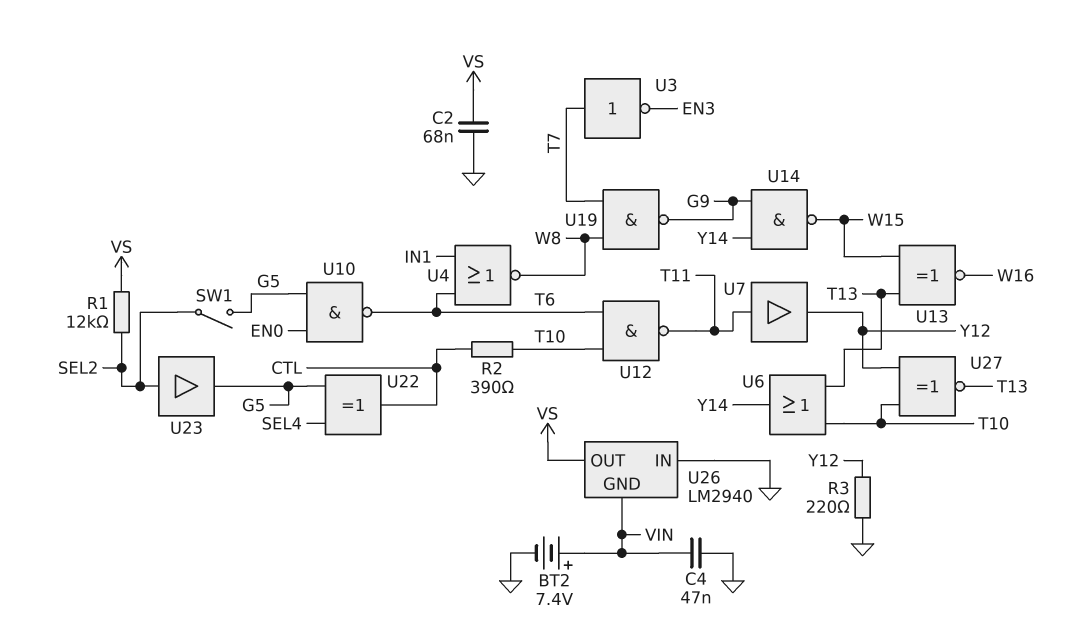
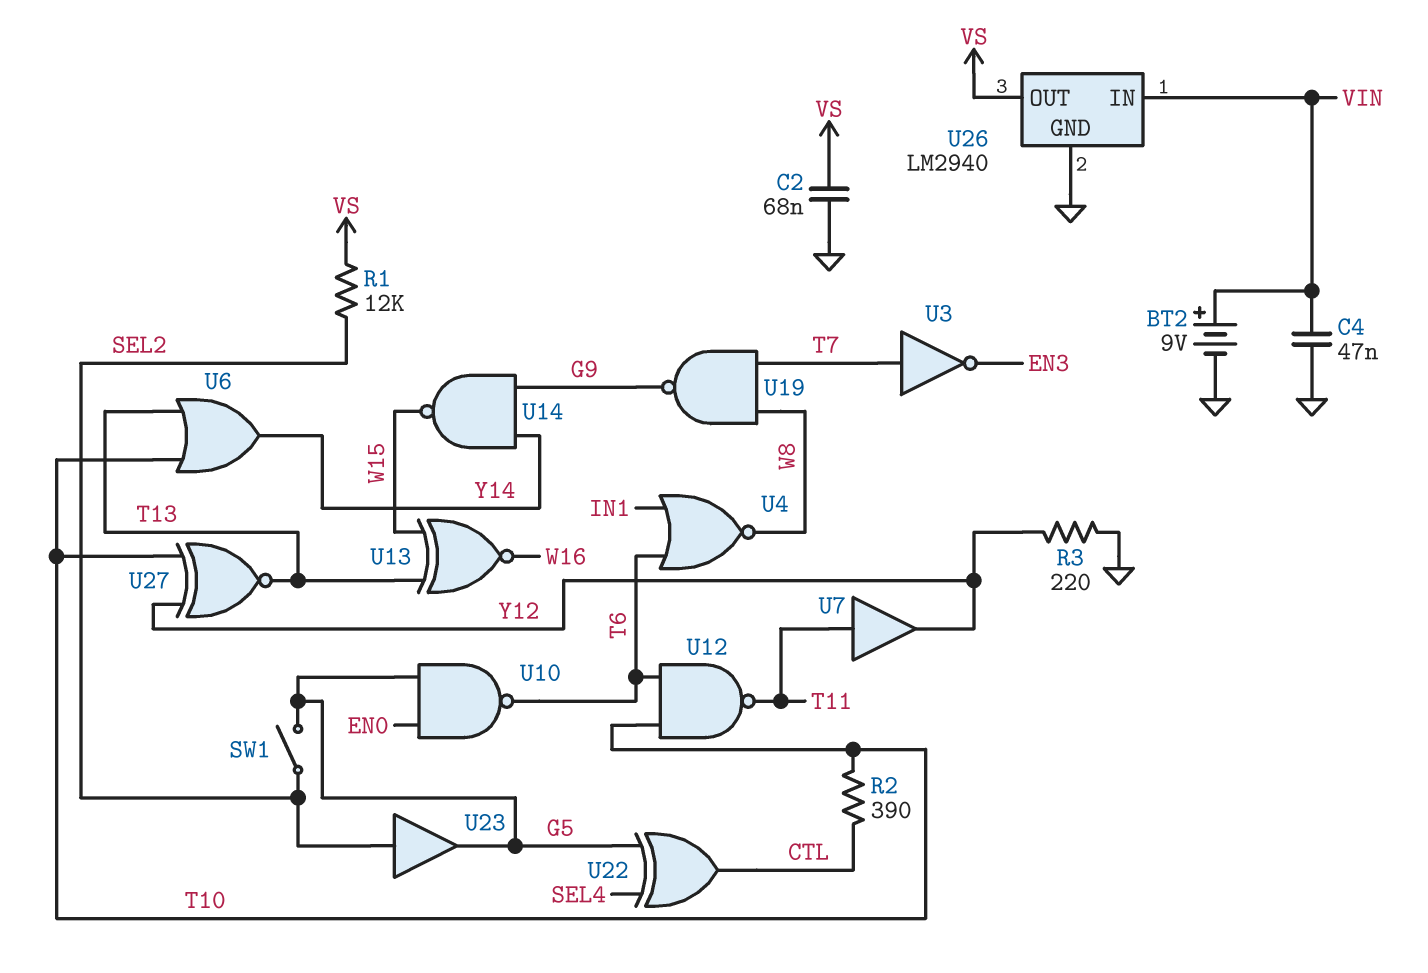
BT2: 7.4V (plus VIN, minus GND) -> 9V (plus VIN, minus GND)
U26 pin GND: VIN -> GND
U26 pin IN: GND -> VIN

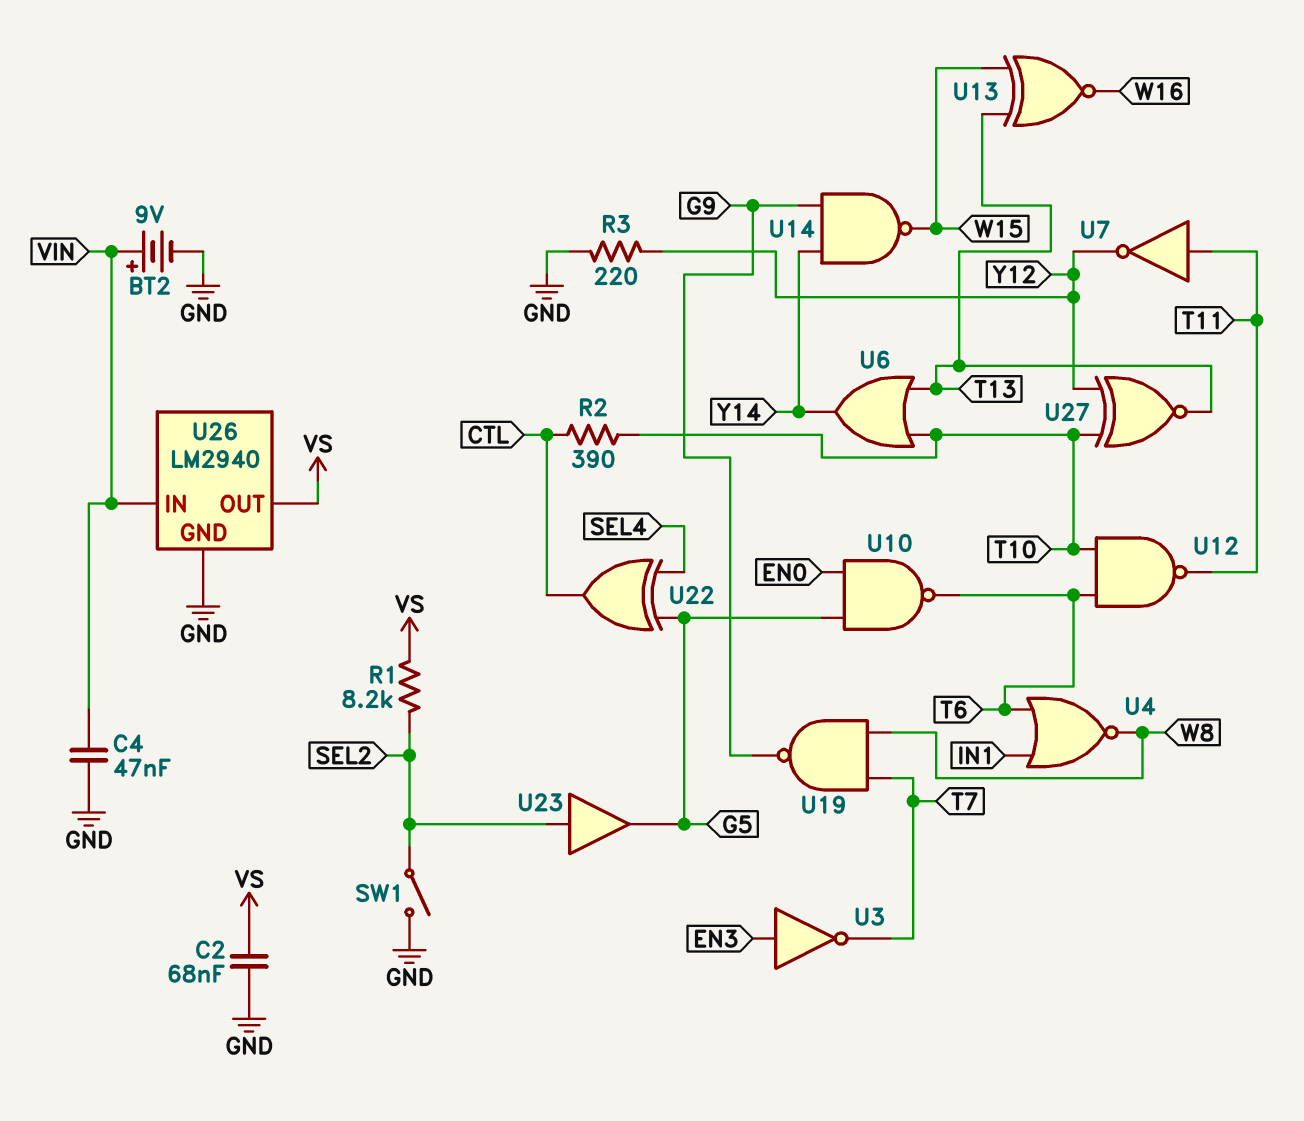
R1: 12k (SEL2, VS) -> 8.2k (SEL2, VS)
SW1: switch (G5, SEL2) -> switch (GND, SEL2)
U3: NOT (in T7, out EN3) -> NOT (in EN3, out T7)
U7: buffer (in T11, out Y12) -> NOT (in T11, out Y12)

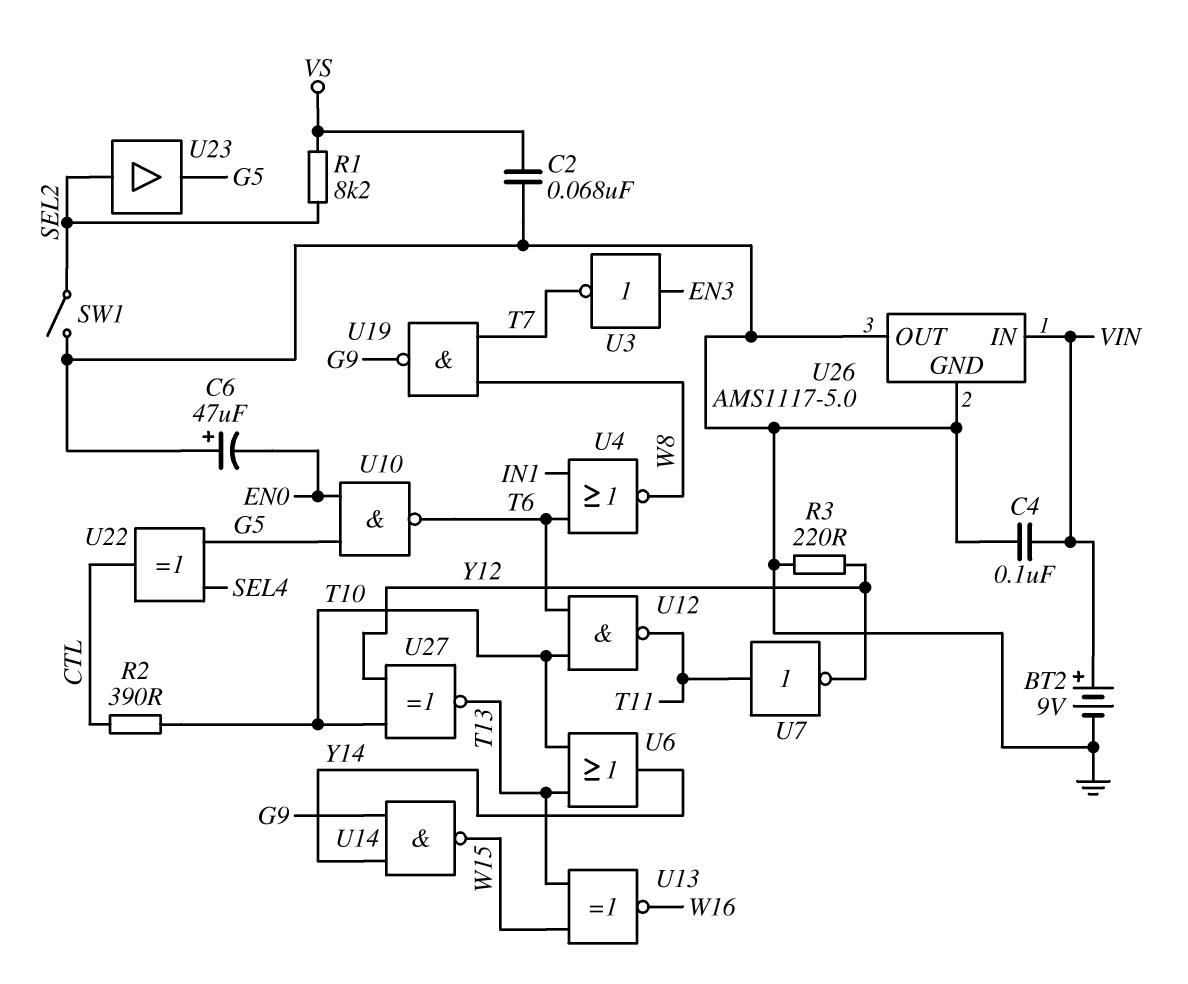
C4: 47nF (GND, VIN) -> 100nF (GND, VIN)
C6: none -> 47uF (plus GND, minus EN0)
U26: LM2940 -> AMS1117-5.0
U26 pin OUT: VS -> GND

